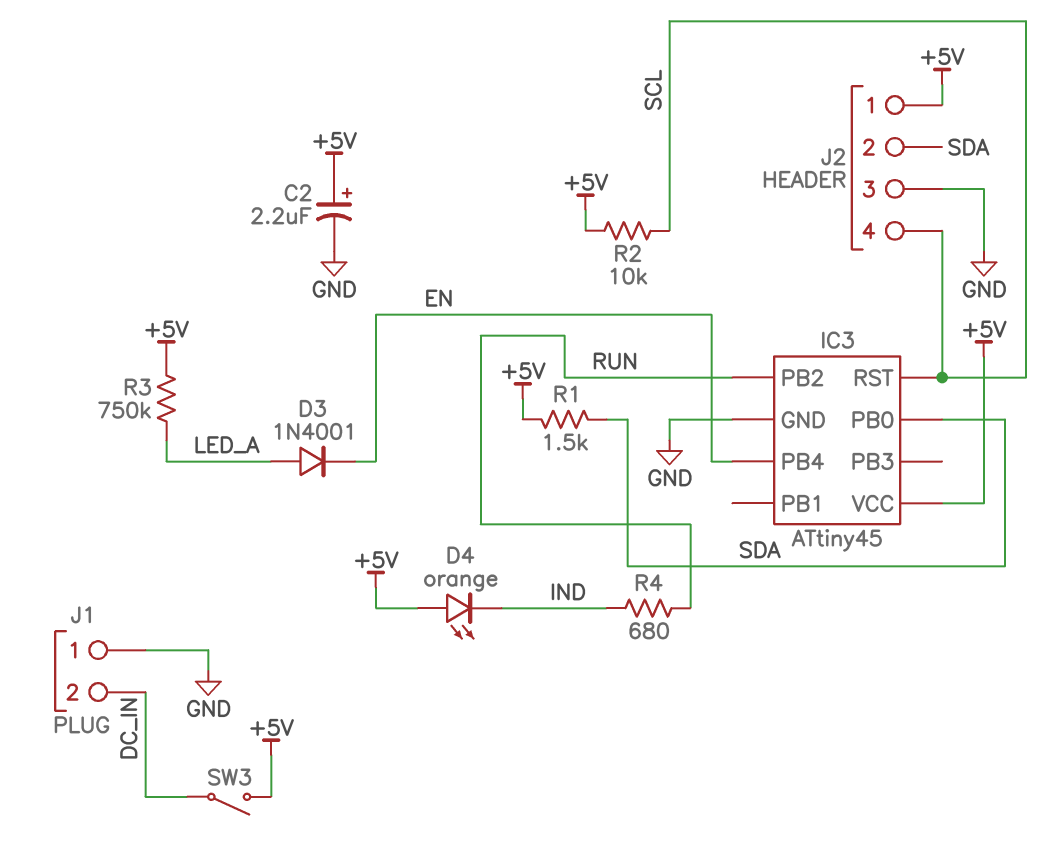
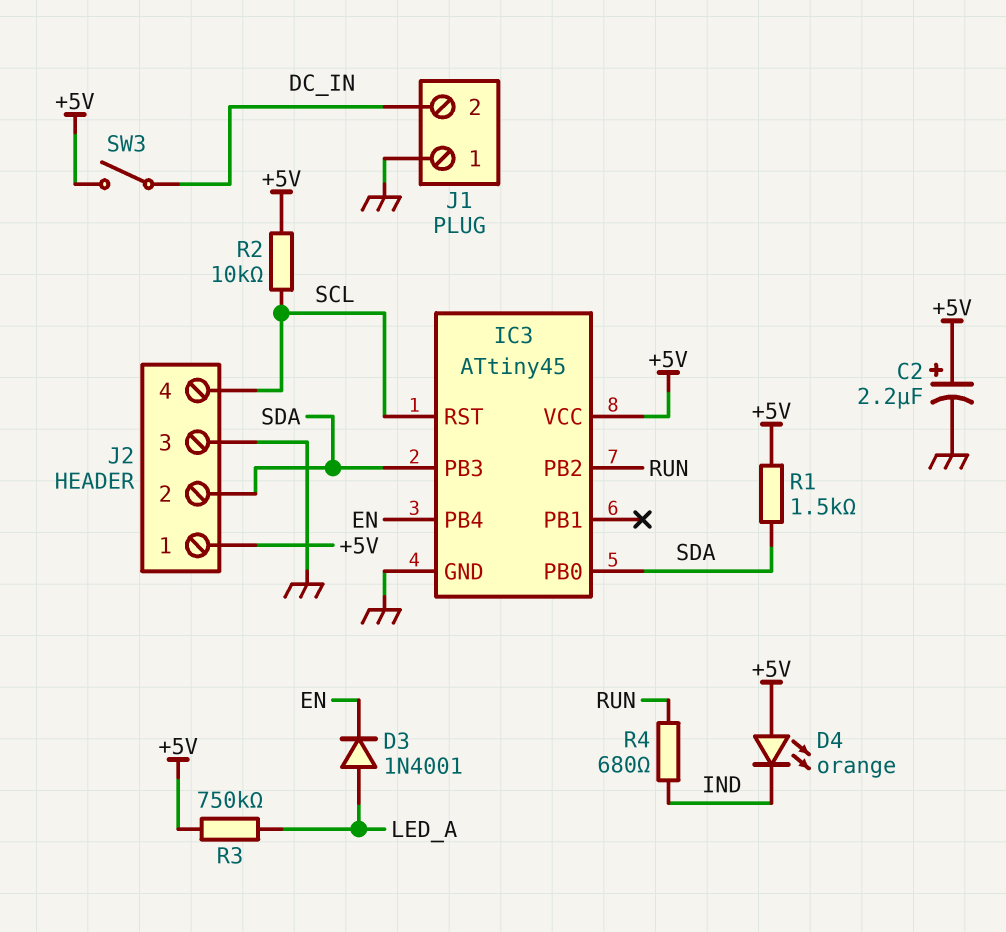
IC3 pin PB3: none -> SDA

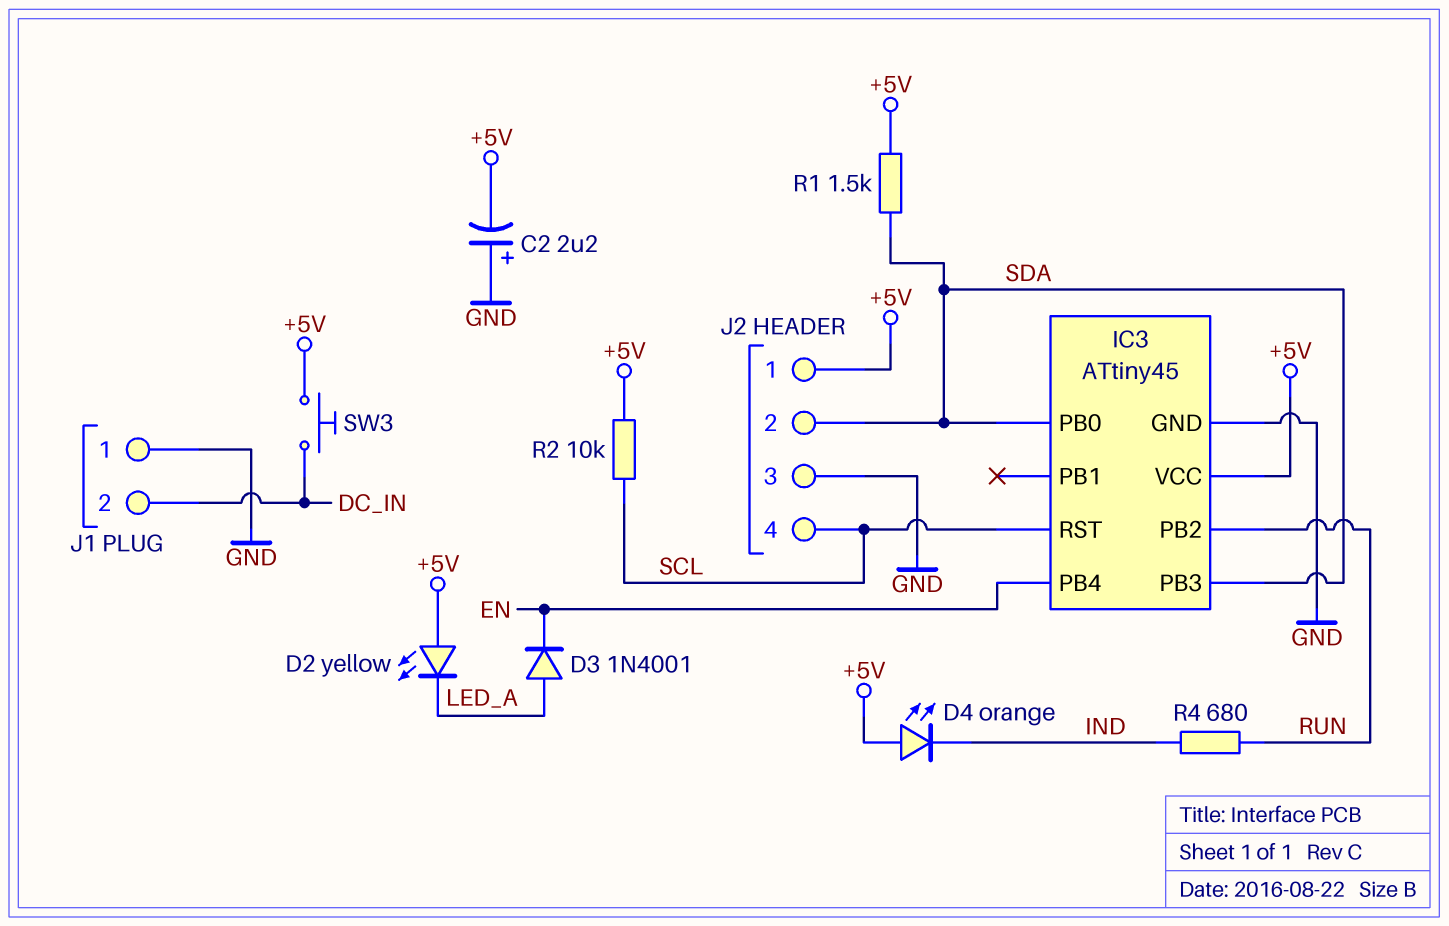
C2: 2.2uF (plus +5V, minus GND) -> 2.2uF (plus GND, minus +5V)
D2: none -> LED yellow (A +5V, K LED_A)
R3: 750k (+5V, LED_A) -> none
SW3: switch (+5V, DC_IN) -> button (+5V, DC_IN)

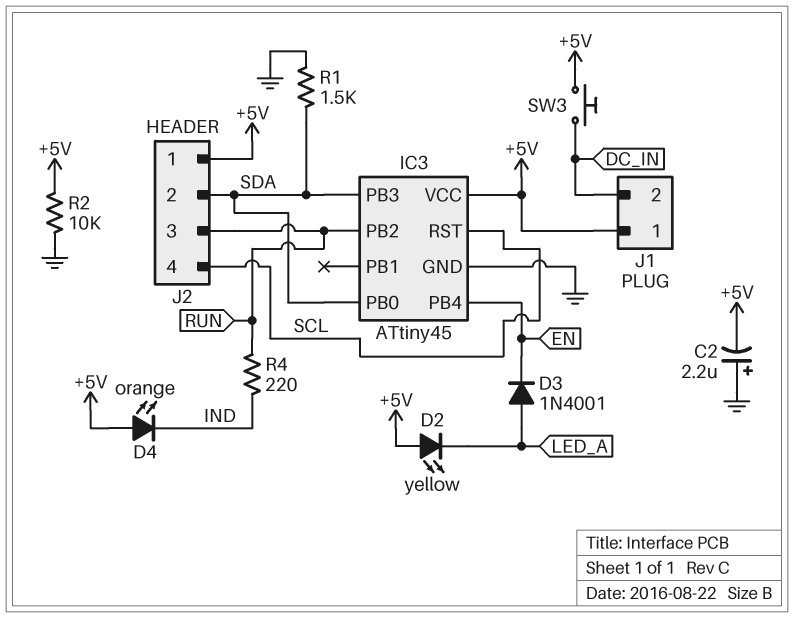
J1 pin 1: GND -> +5V
J2 pin 3: GND -> RUN
R1: 1.5k (+5V, SDA) -> 1.5k (GND, SDA)
R2: 10k (+5V, SCL) -> 10k (+5V, GND)
R4: 680 (IND, RUN) -> 220 (IND, RUN)

